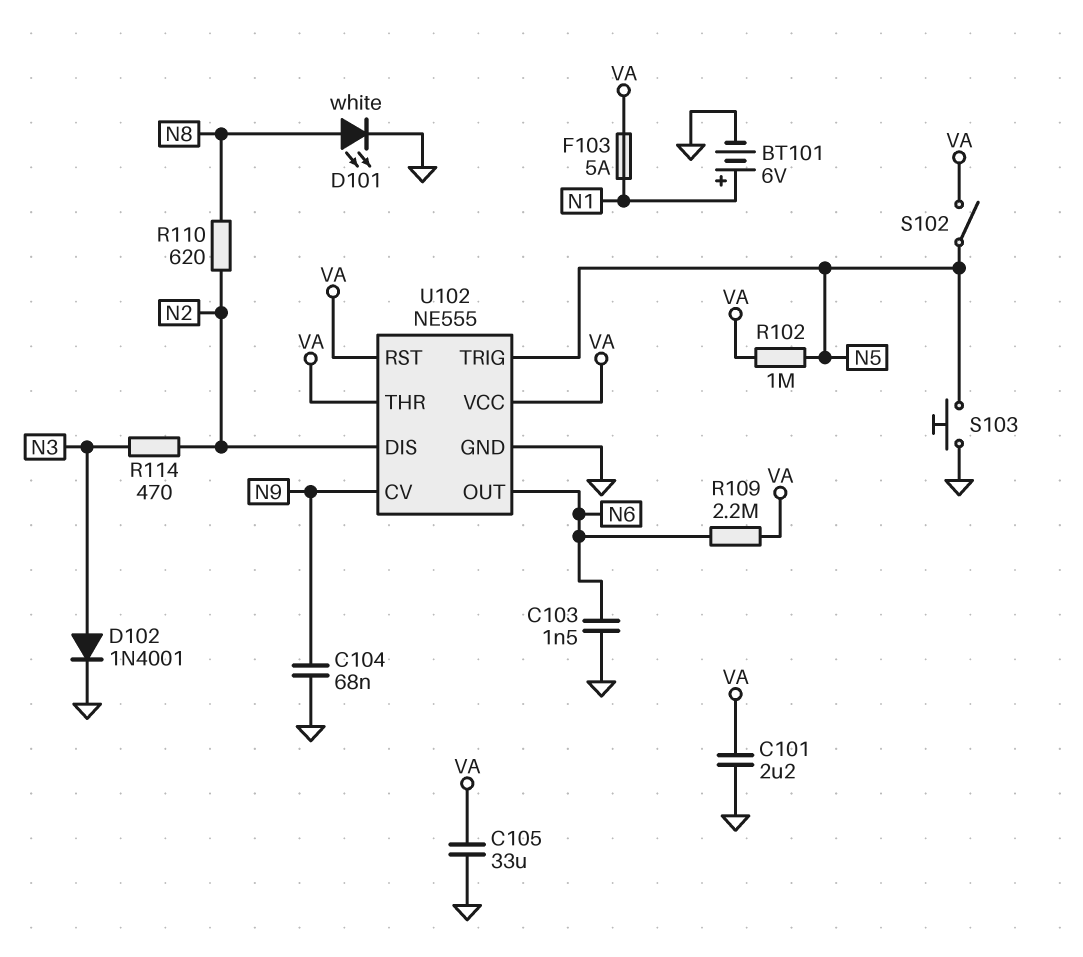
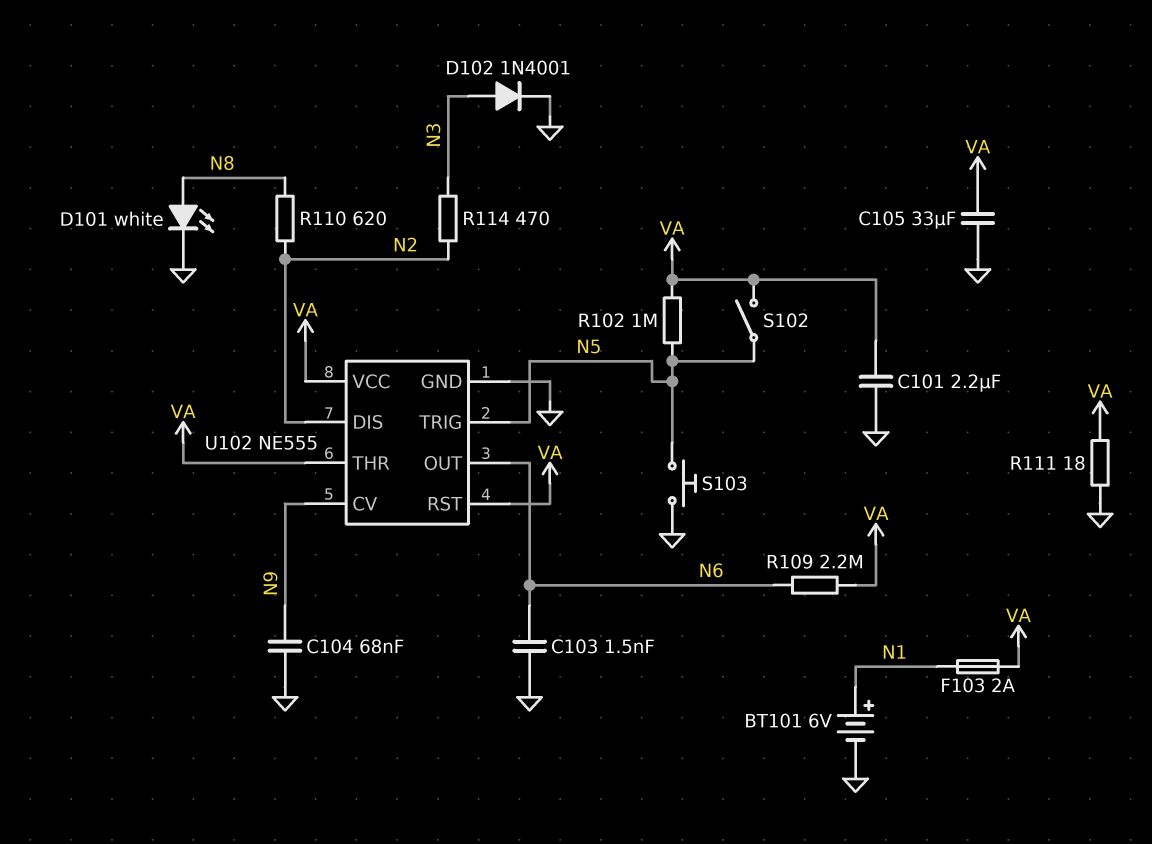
F103: 5A (N1, VA) -> 2A (N1, VA)
R111: none -> 18 (GND, VA)

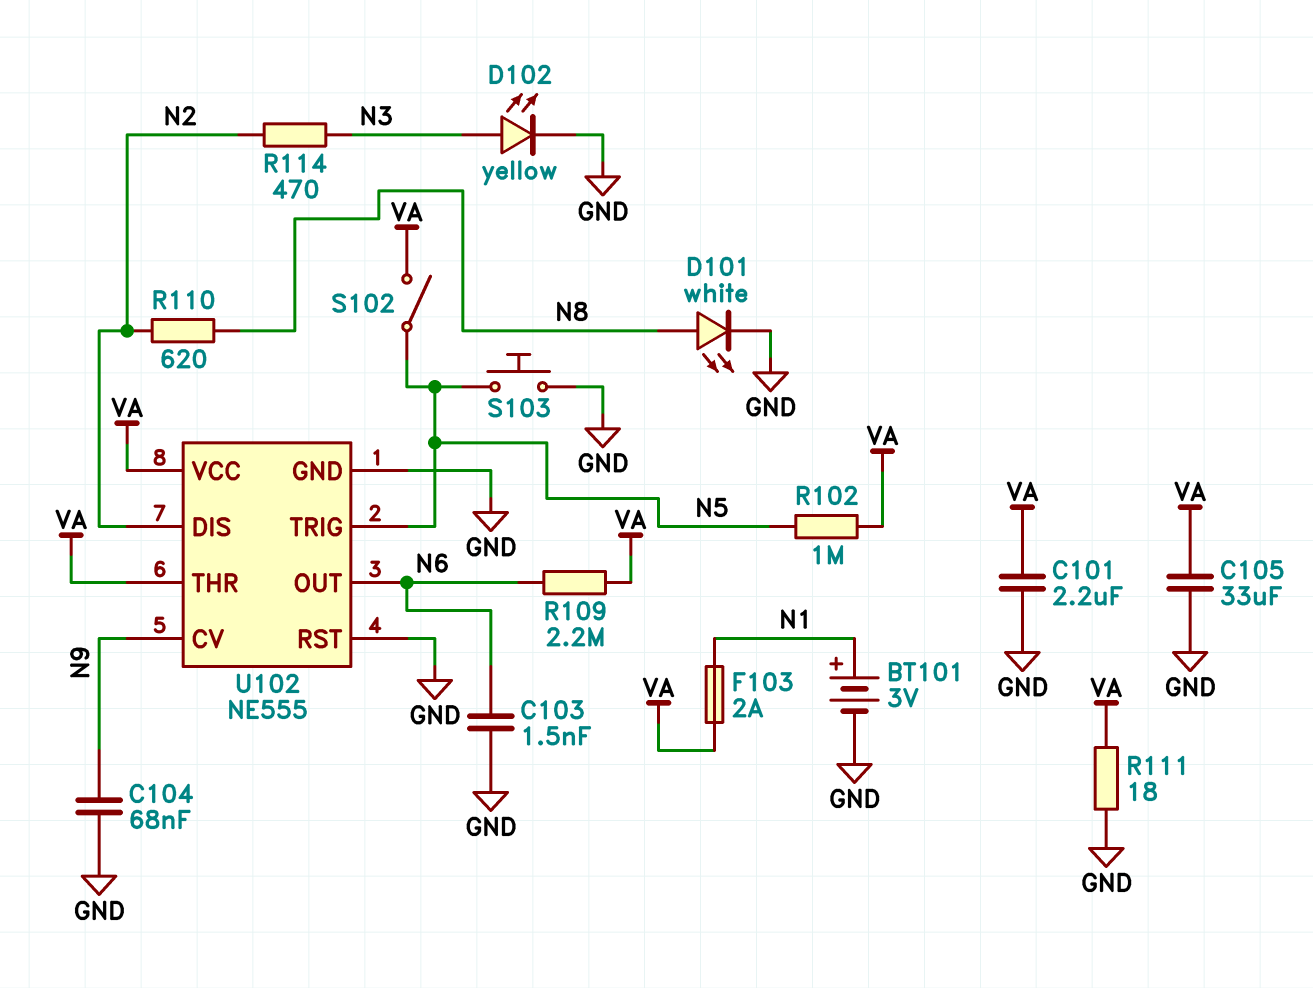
BT101: 6V (plus N1, minus GND) -> 3V (plus N1, minus GND)
D102: diode 1N4001 (A N3, K GND) -> LED yellow (A N3, K GND)
U102 pin RST: VA -> GND

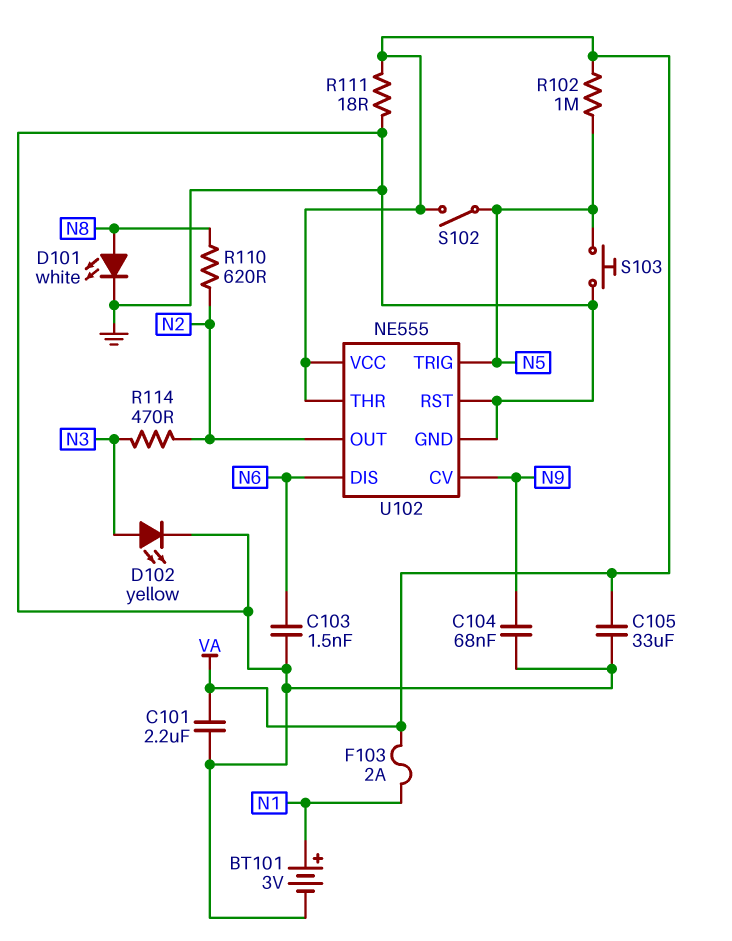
R109: 2.2M (N6, VA) -> none
U102 pin DIS: N2 -> N6
U102 pin OUT: N6 -> N2

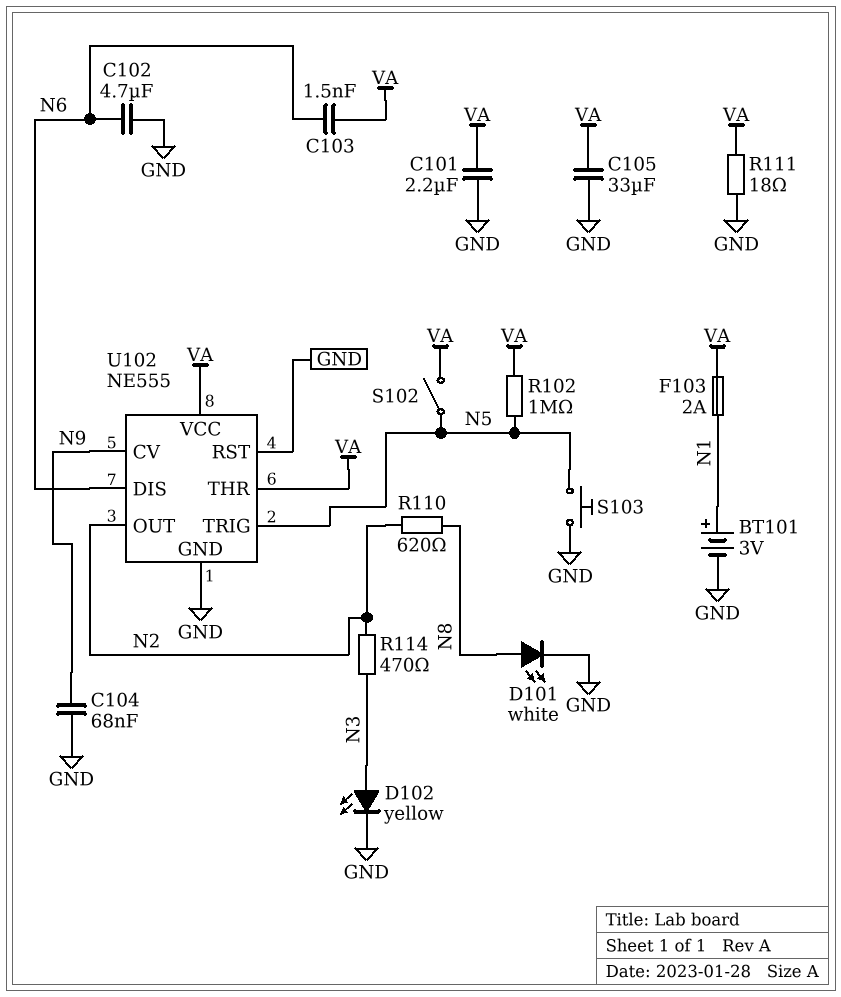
C102: none -> 4.7uF (GND, N6)
C103: 1.5nF (GND, N6) -> 1.5nF (N6, VA)

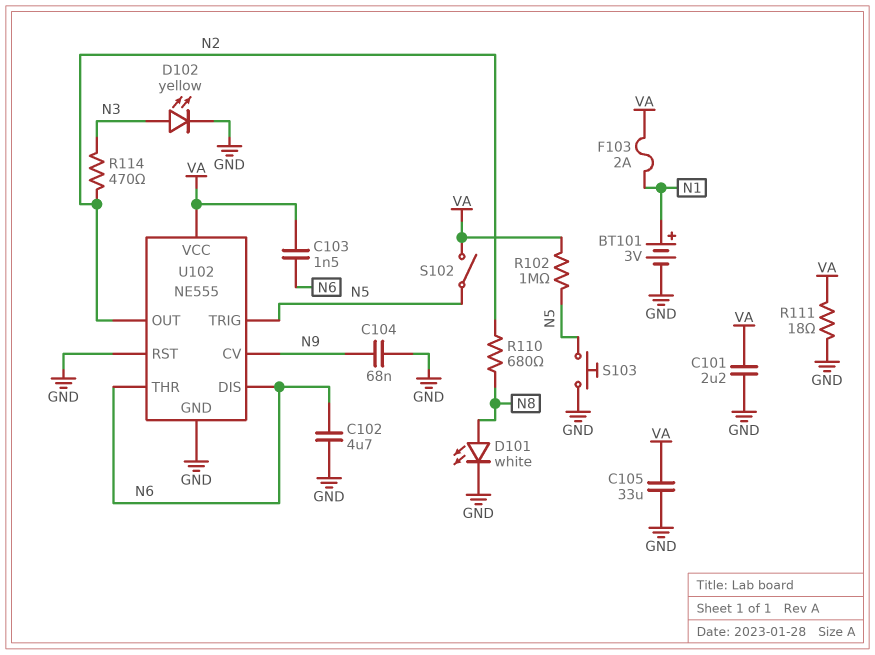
R110: 620 (N2, N8) -> 680 (N2, N8)
U102 pin THR: VA -> N6

